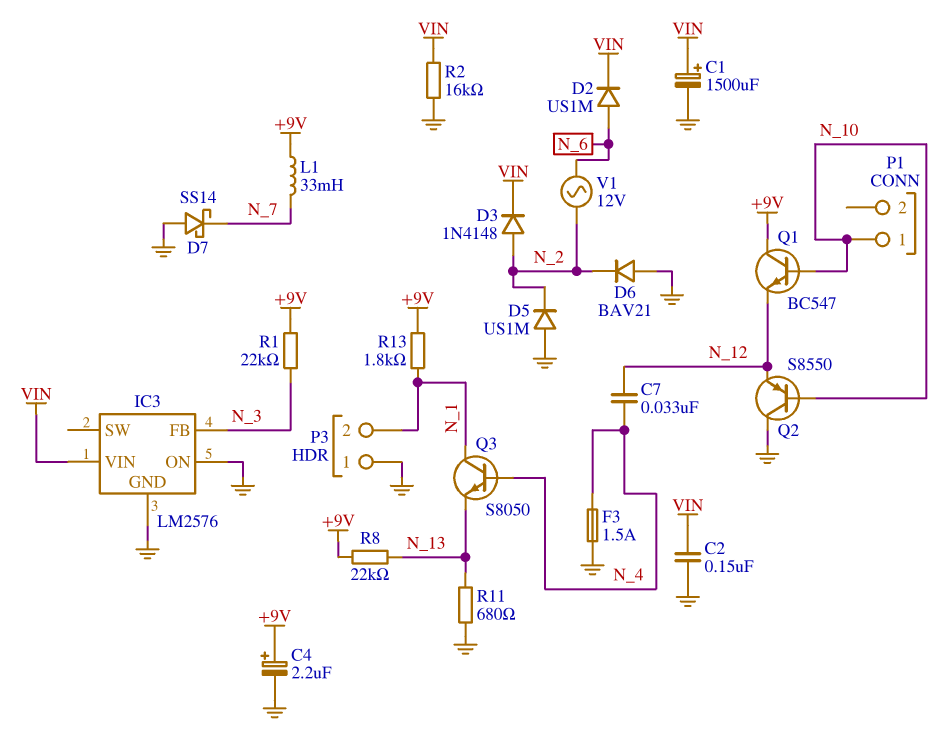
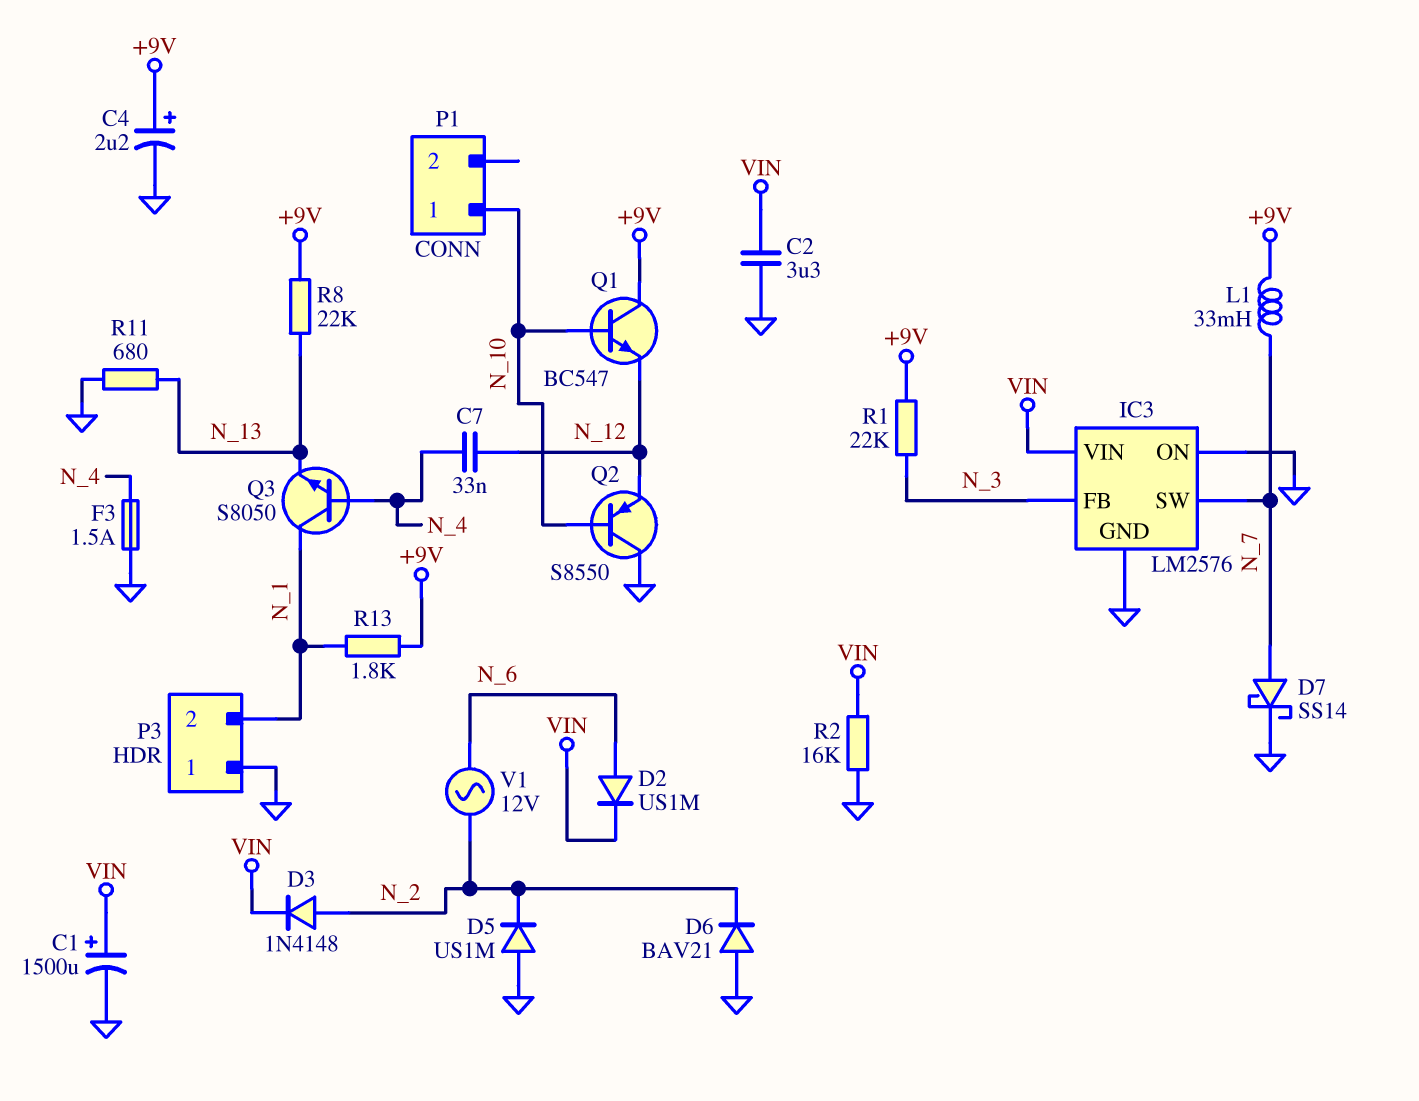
C2: 150nF (GND, VIN) -> 3.3uF (GND, VIN)
D7: schottky SS14 (A GND, K N_7) -> schottky SS14 (A N_7, K GND)
IC3 pin SW: none -> N_7

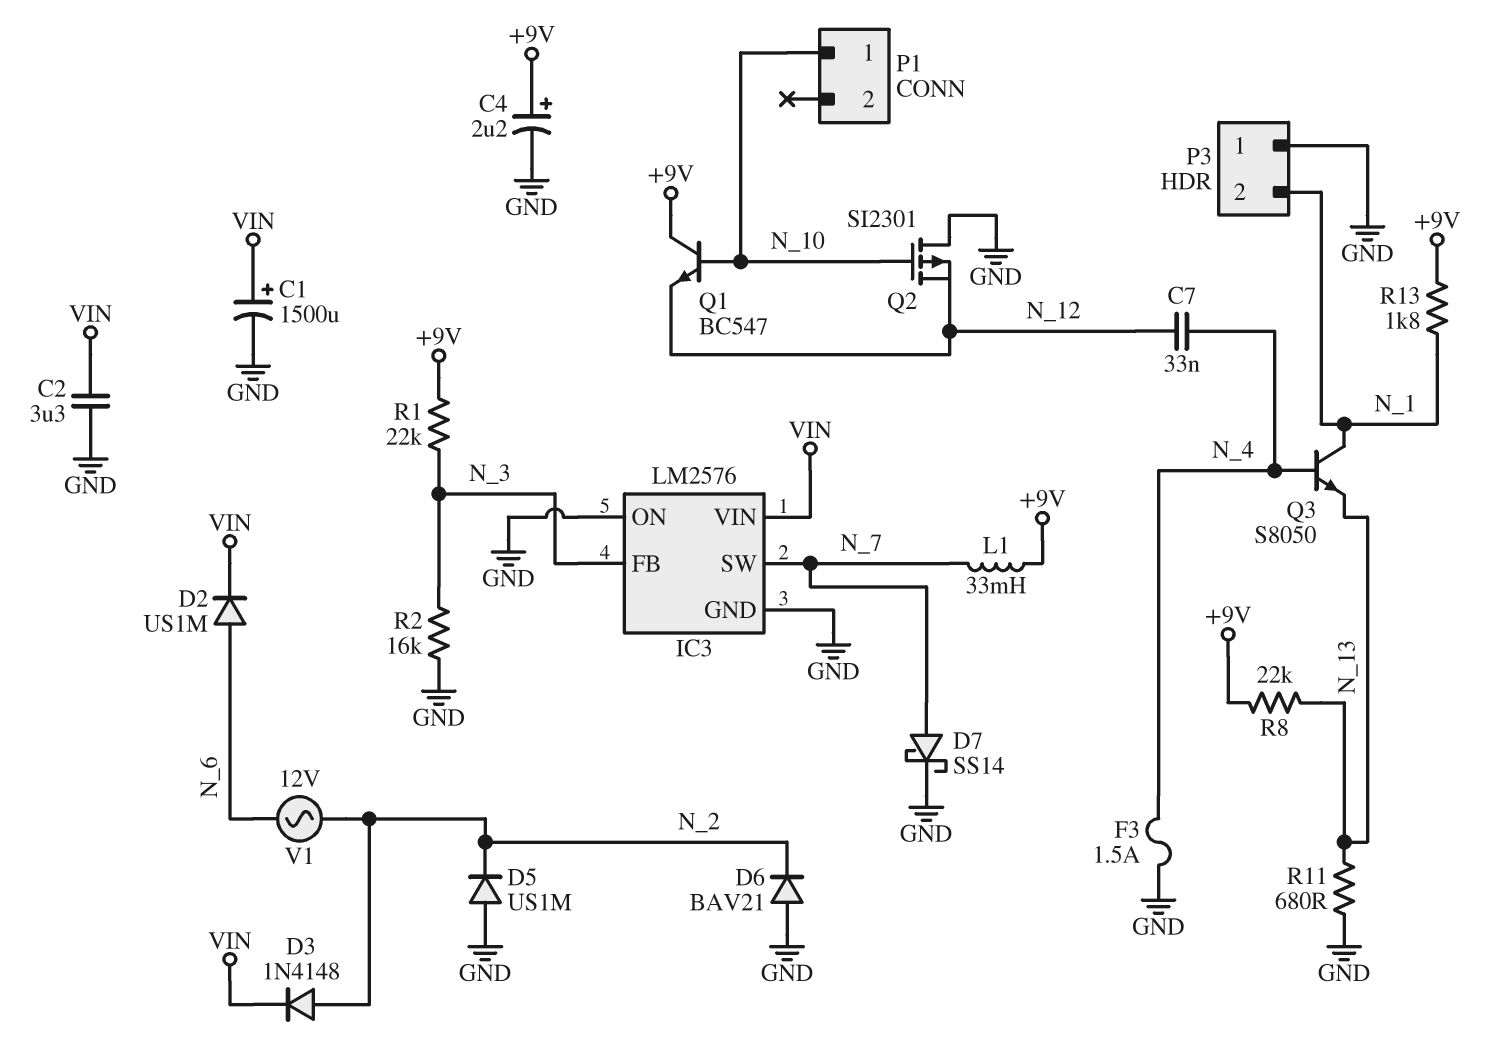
Q2: PNP S8550 (B N_10, C GND, E N_12) -> PMOS SI2301 (G N_10, D GND, S N_12)
R2: 16k (GND, VIN) -> 16k (GND, N_3)

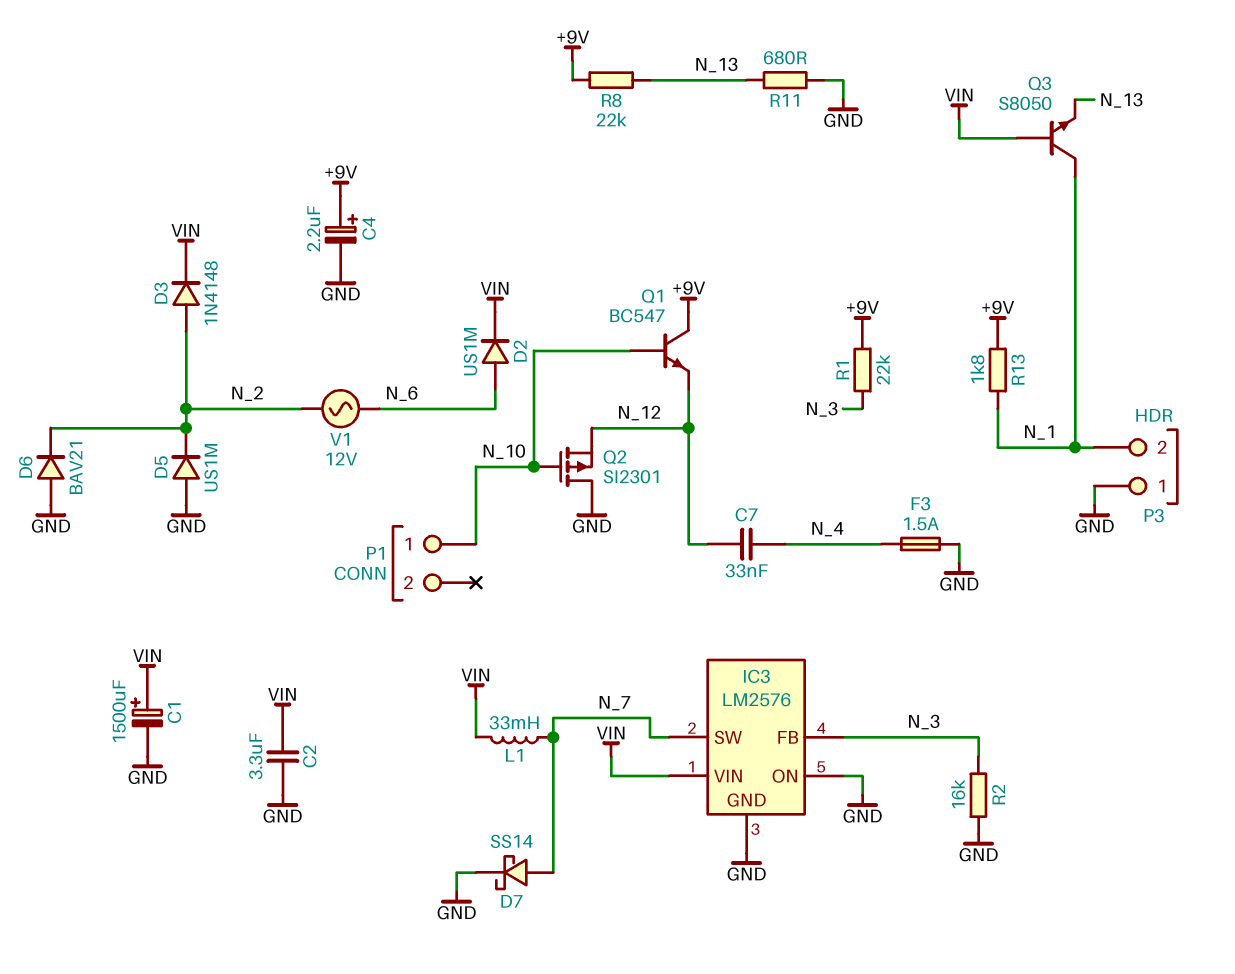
L1: 33mH (+9V, N_7) -> 33mH (N_7, VIN)
Q3: NPN S8050 (B N_4, C N_1, E N_13) -> NPN S8050 (B VIN, C N_1, E N_13)

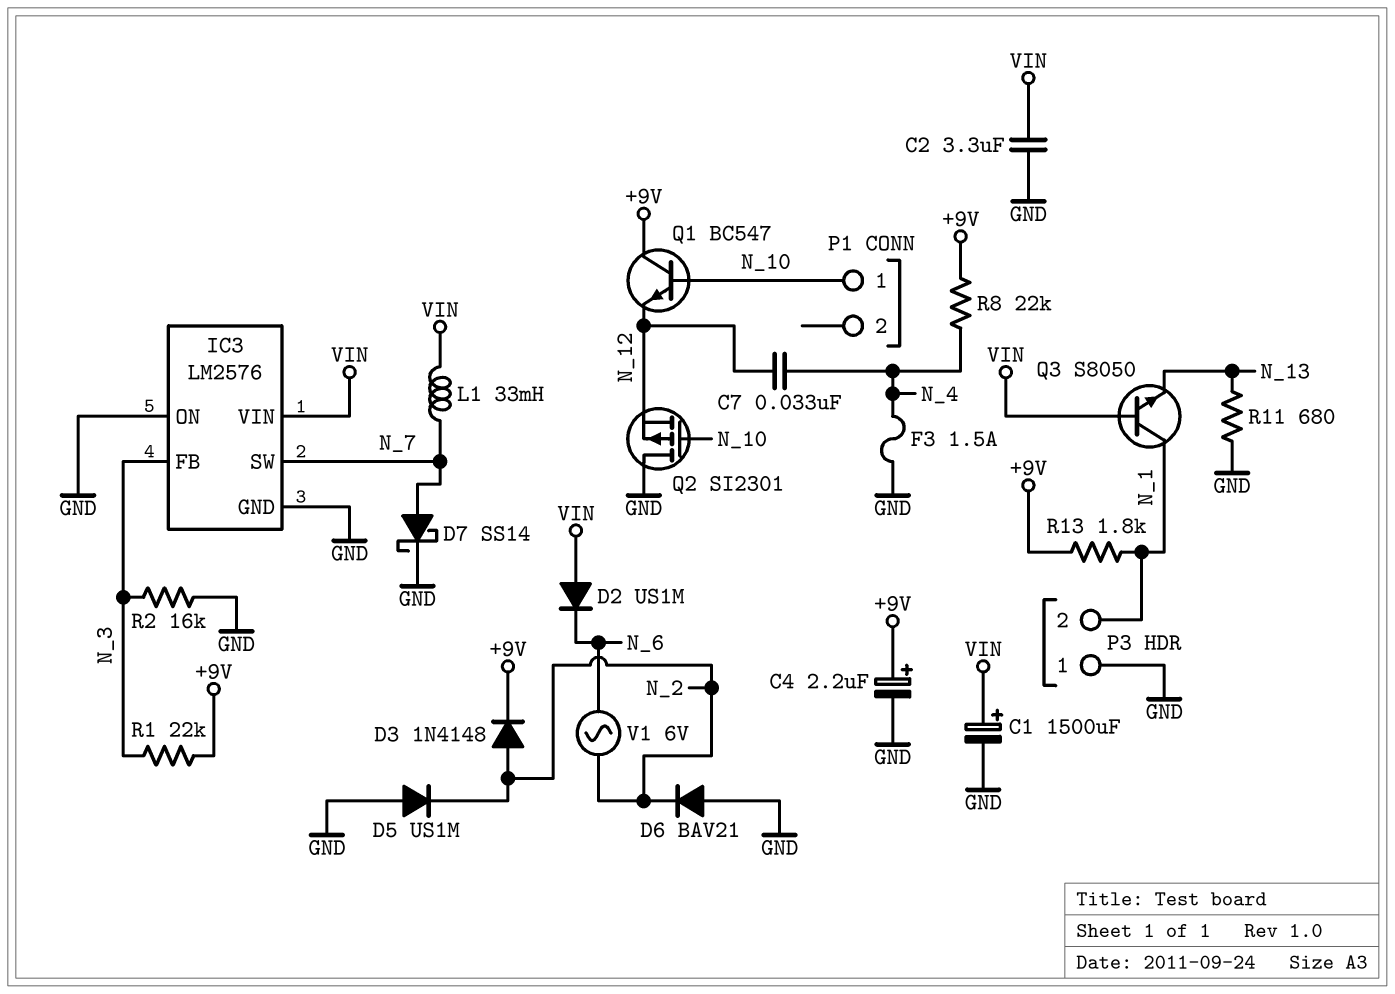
D2: diode US1M (A N_6, K VIN) -> diode US1M (A VIN, K N_6)
D3: diode 1N4148 (A N_2, K VIN) -> diode 1N4148 (A N_2, K +9V)
R8: 22k (+9V, N_13) -> 22k (+9V, N_4)
V1: AC 12V (N_2, N_6) -> AC 6V (N_2, N_6)

